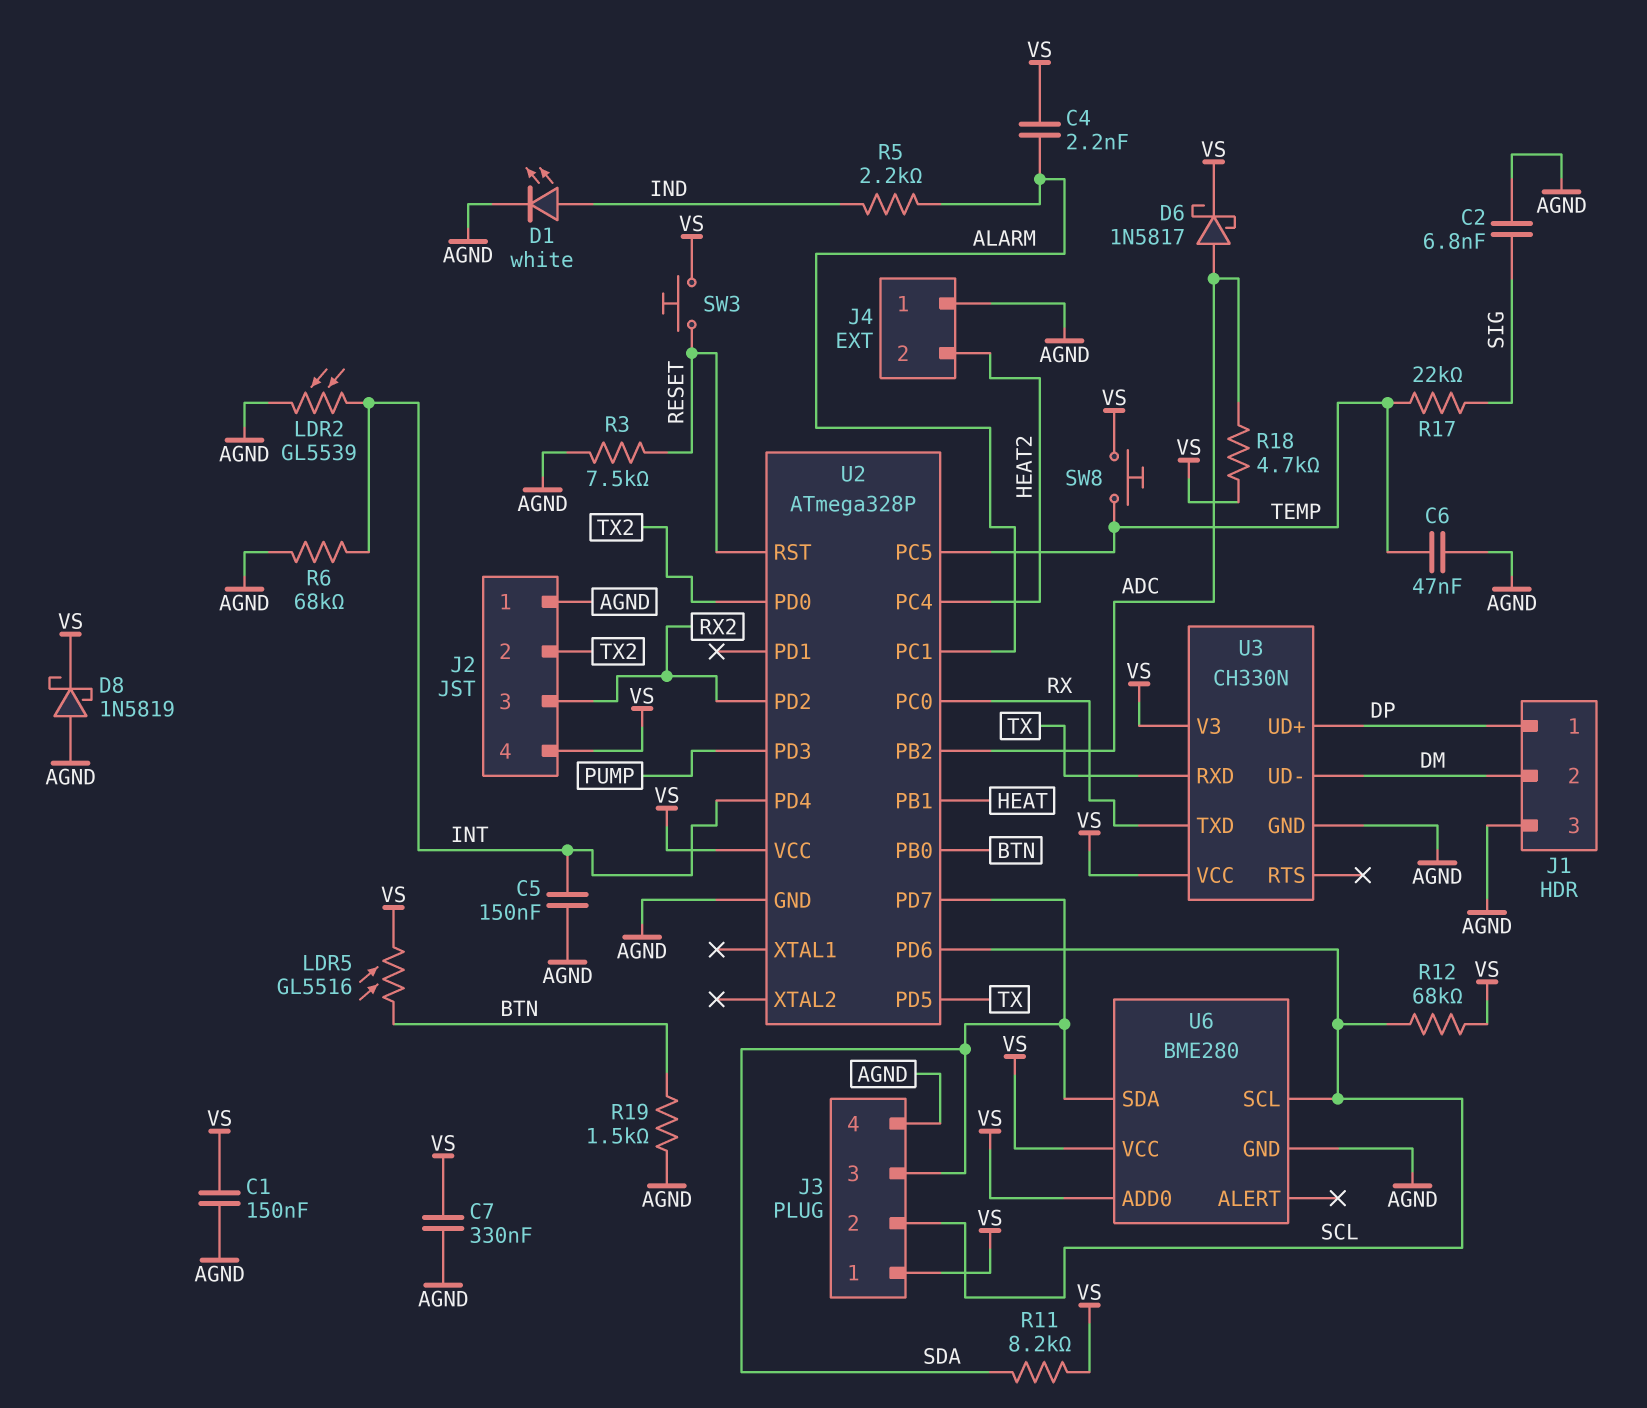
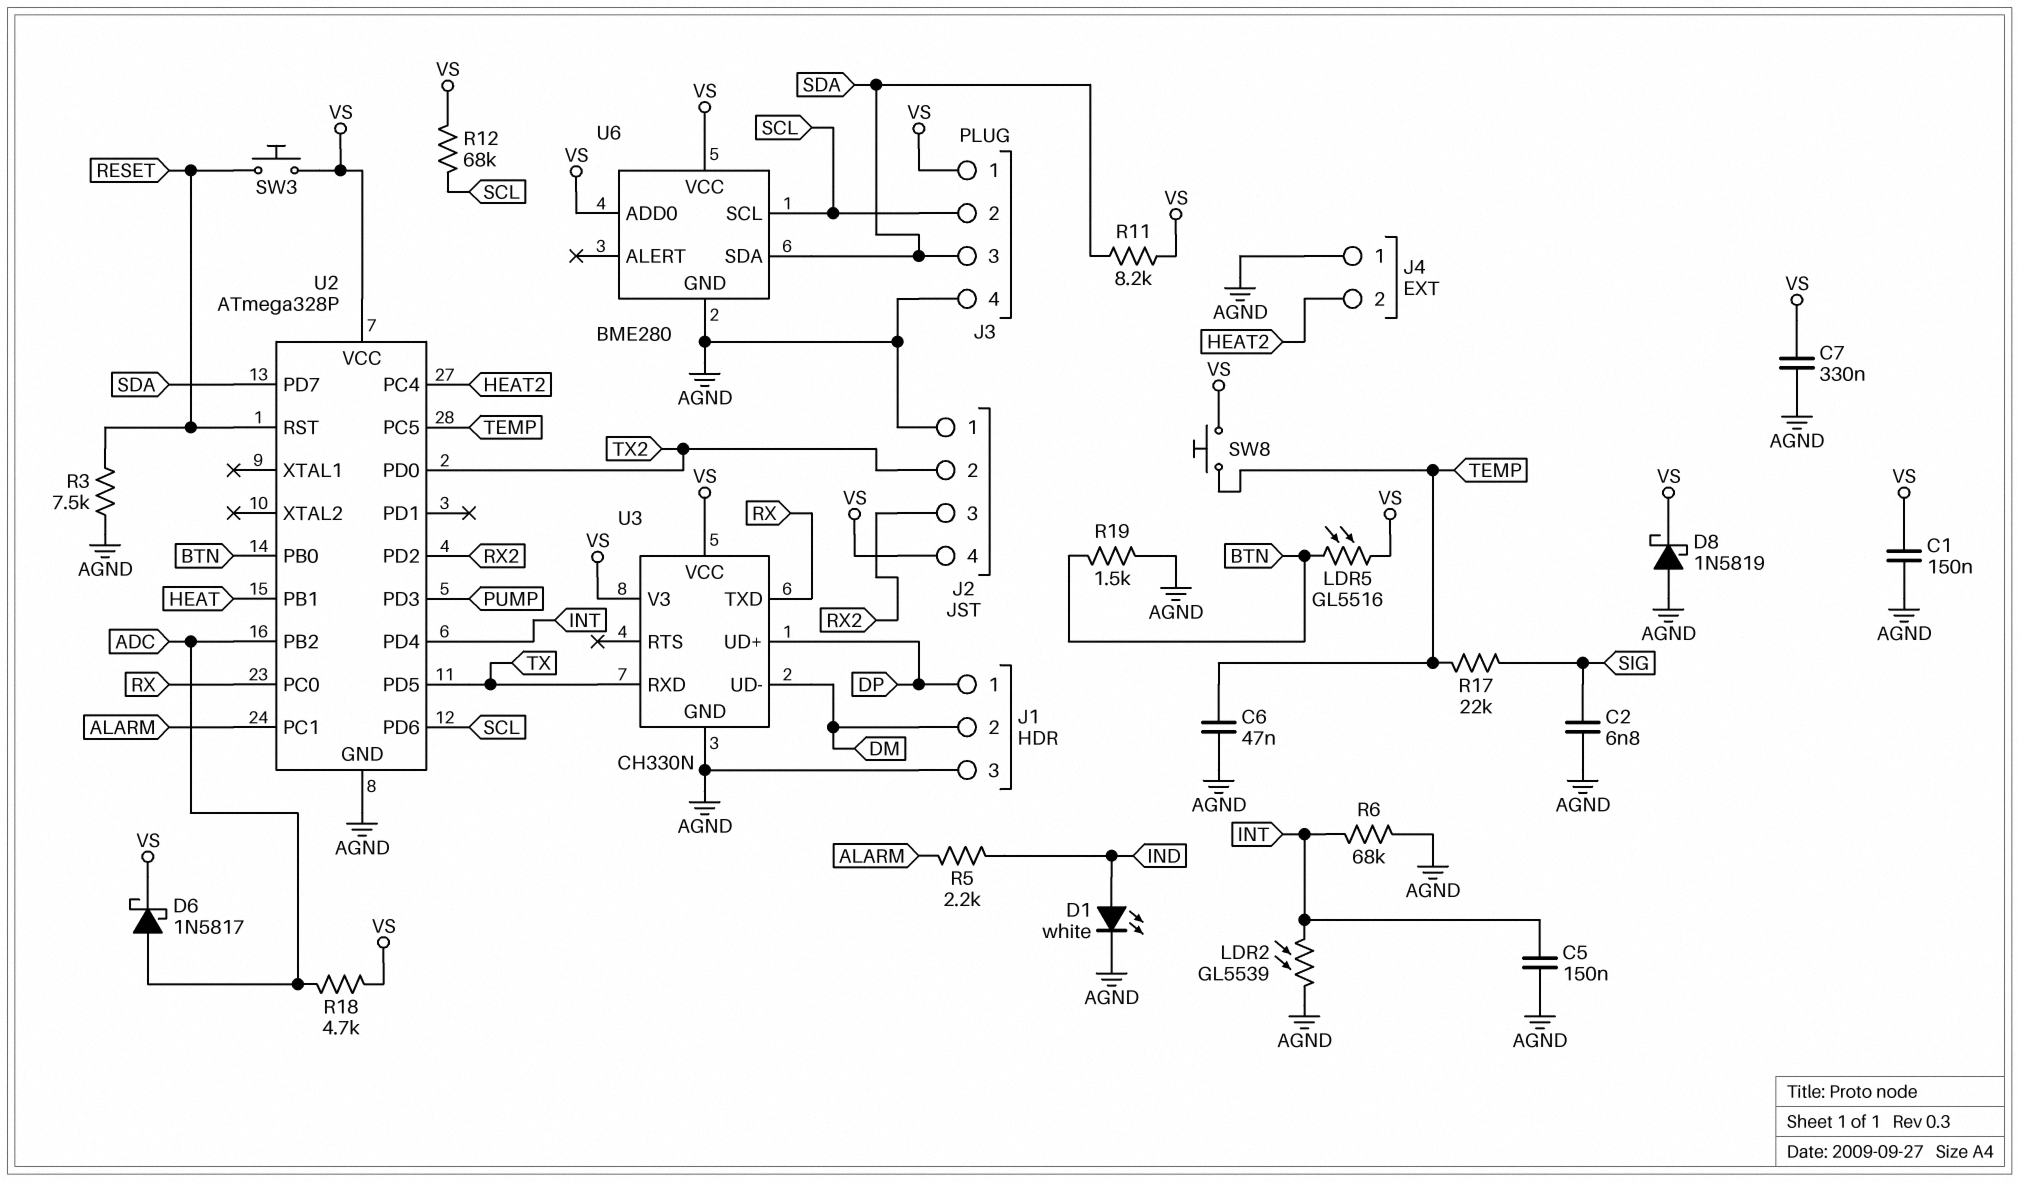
C4: 2.2nF (ALARM, VS) -> none

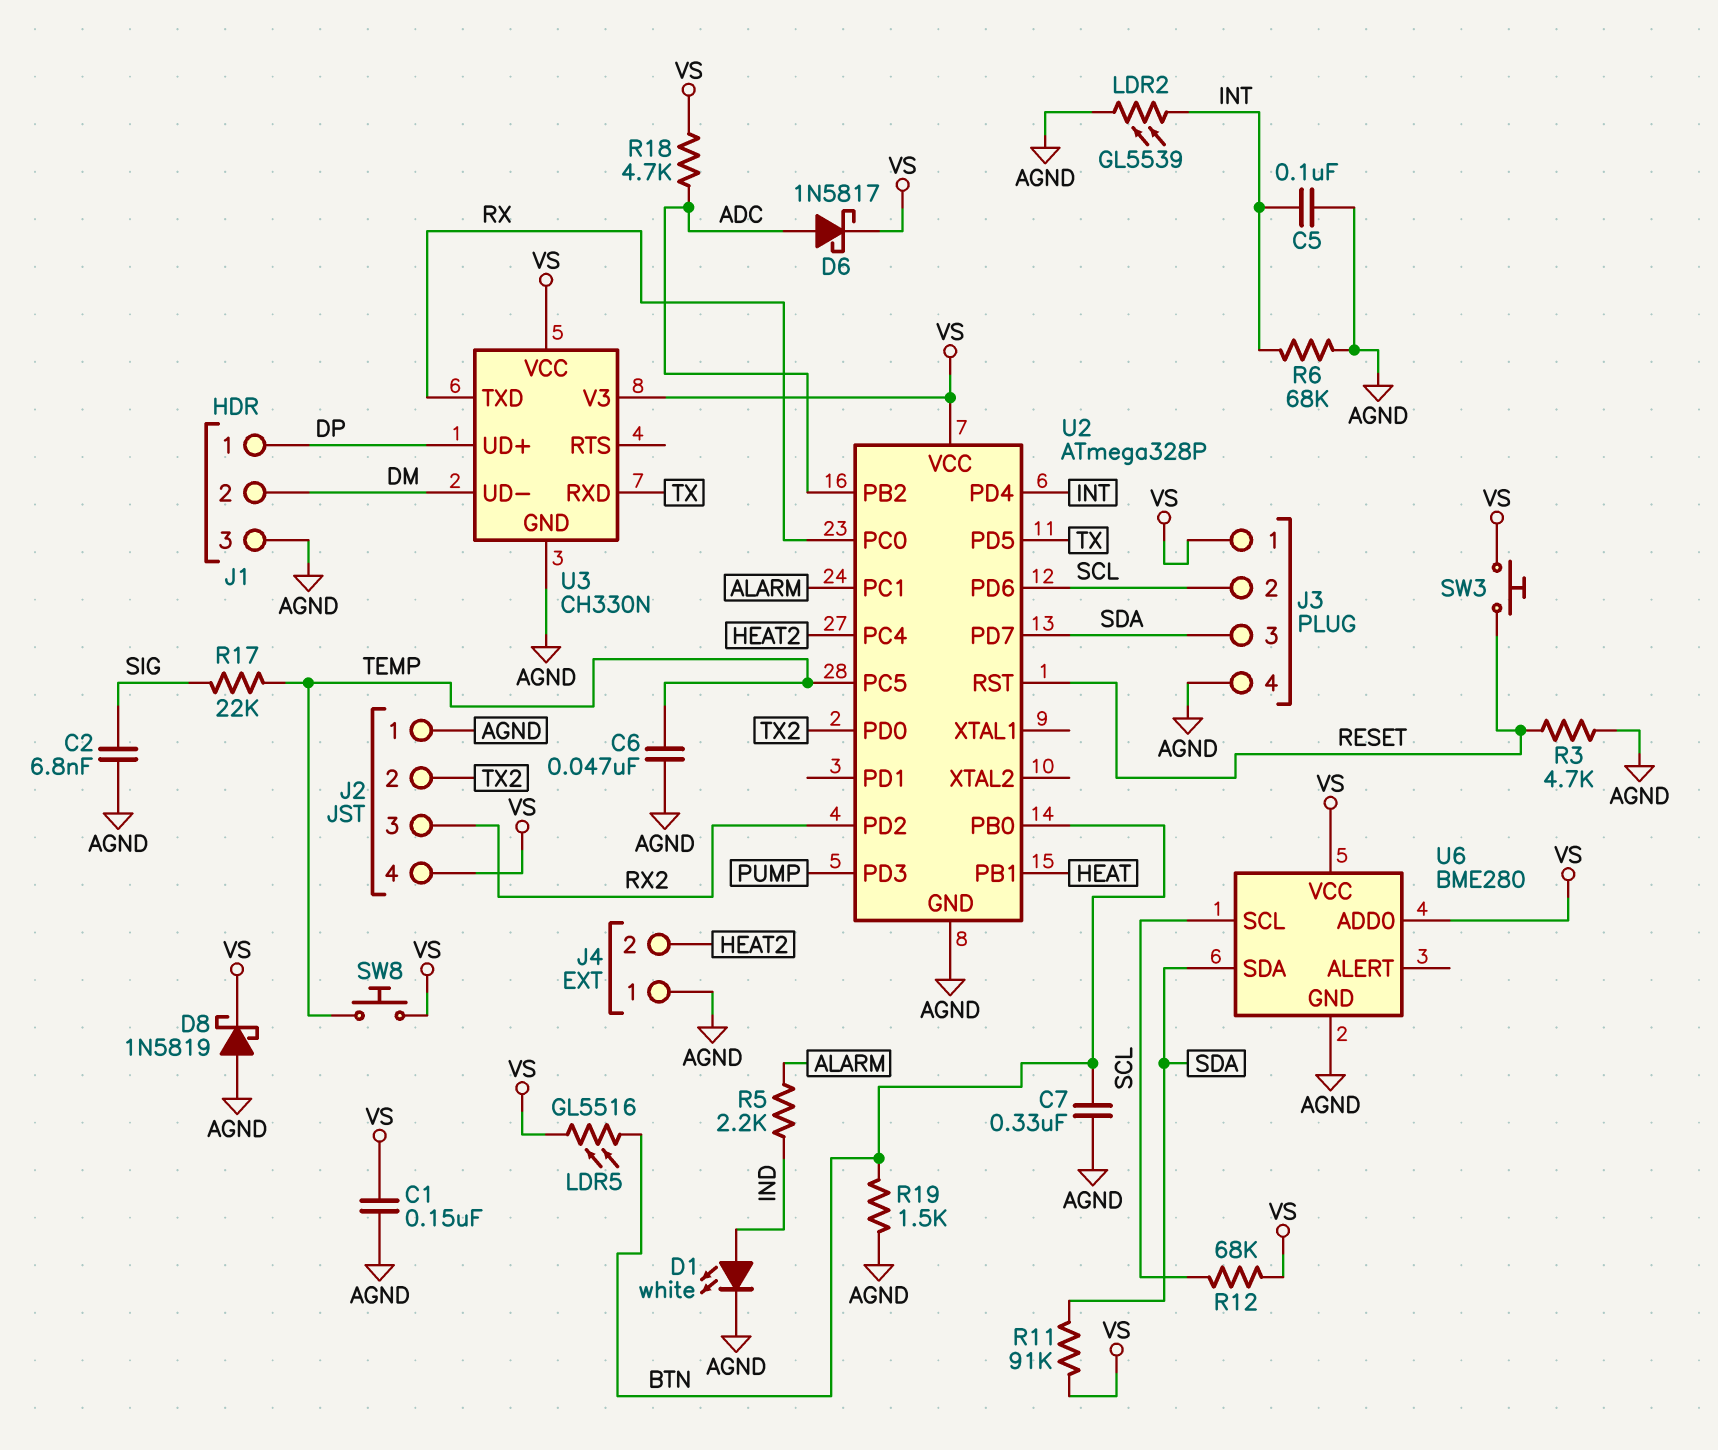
C5: 150nF (AGND, INT) -> 100nF (AGND, INT)
C7: 330nF (AGND, VS) -> 330nF (AGND, BTN)
R3: 7.5k (AGND, RESET) -> 4.7k (AGND, RESET)
R11: 8.2k (SDA, VS) -> 91k (SDA, VS)

